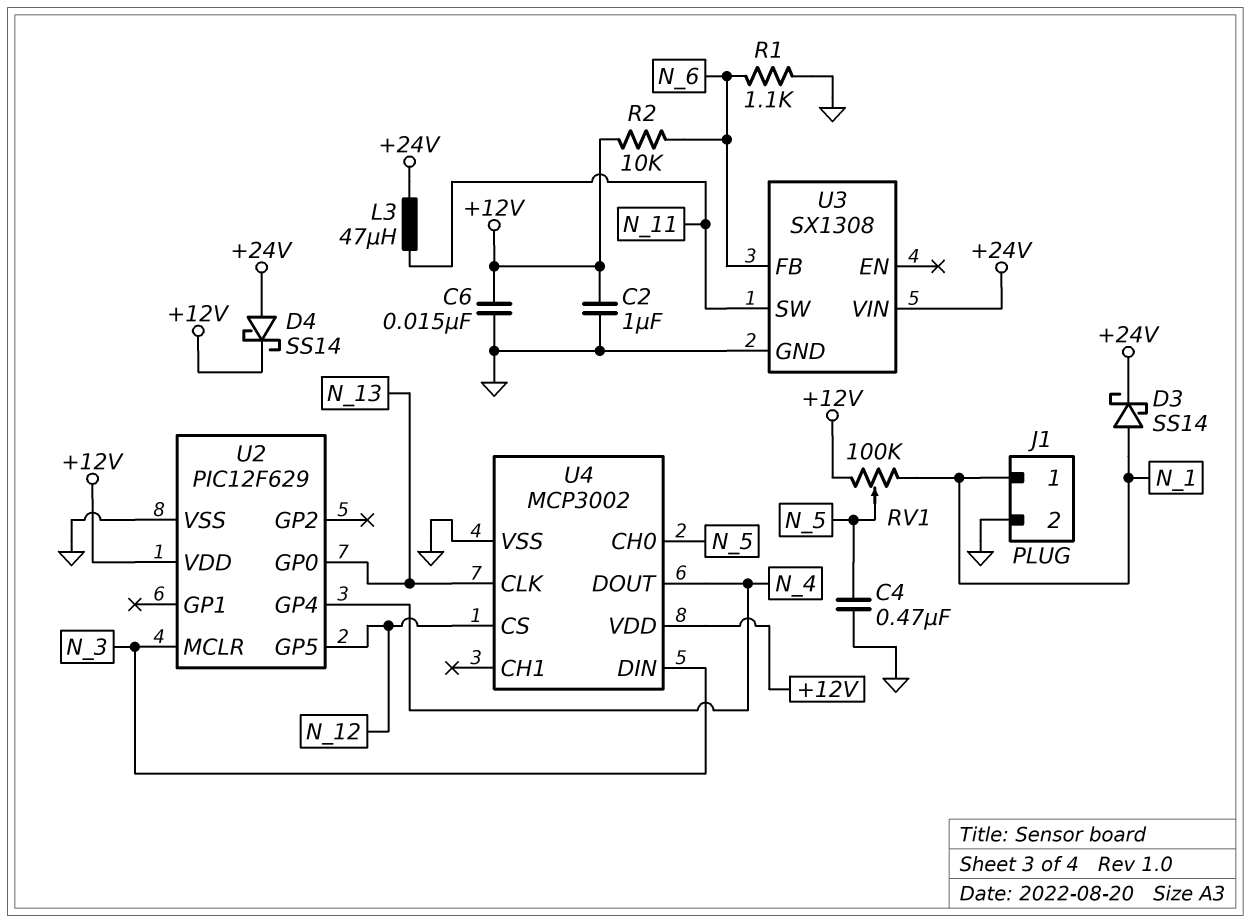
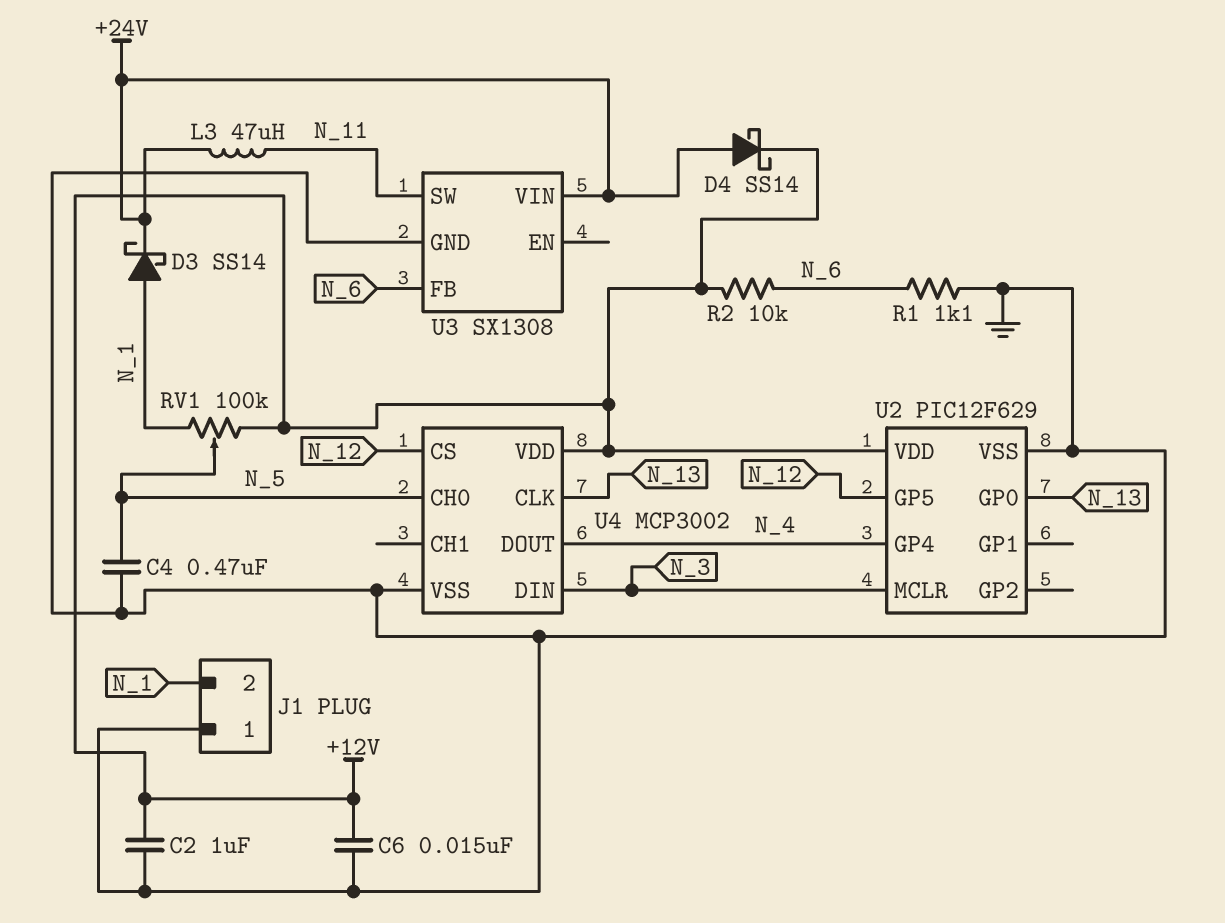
J1 pin 1: N_1 -> GND
J1 pin 2: GND -> N_1

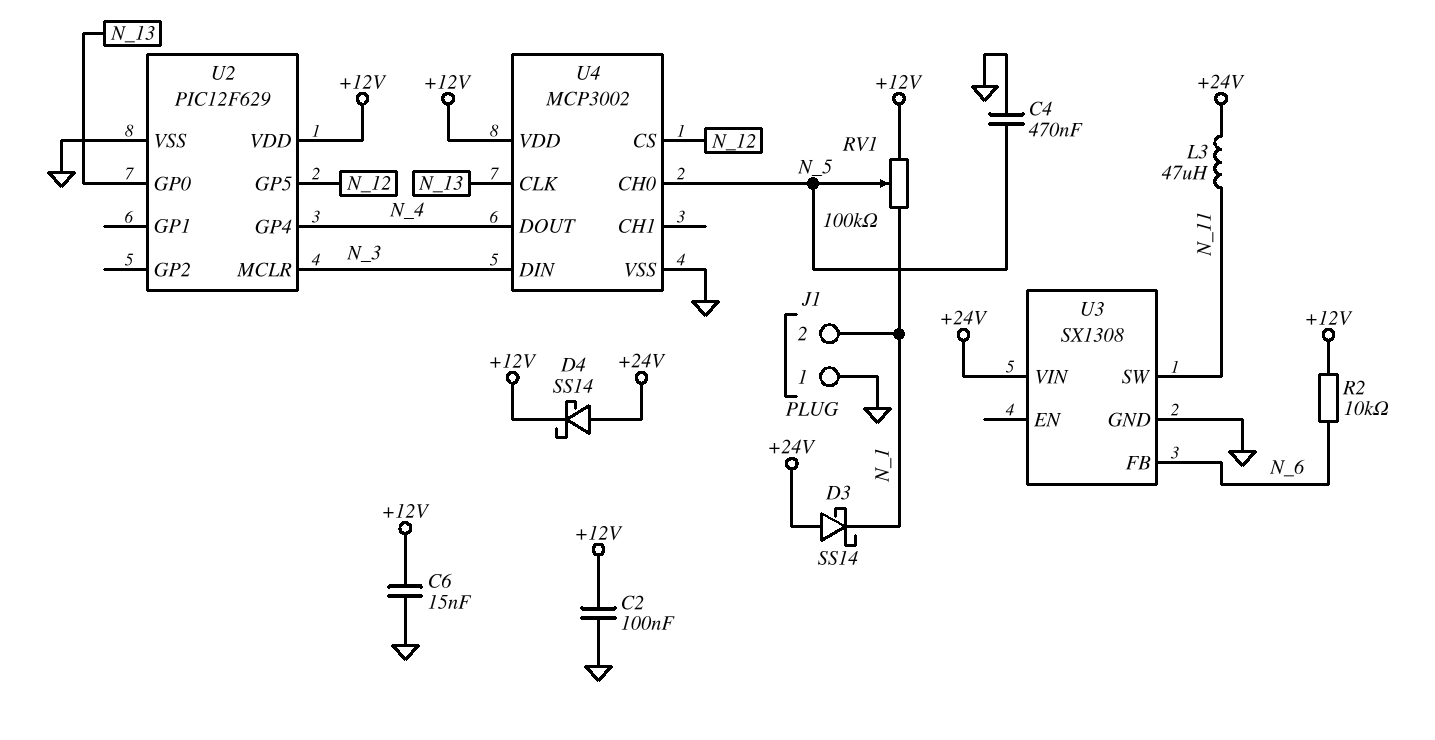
C2: 1uF (+12V, GND) -> 100nF (+12V, GND)
D3: schottky SS14 (A N_1, K +24V) -> schottky SS14 (A +24V, K N_1)
R1: 1.1k (GND, N_6) -> none

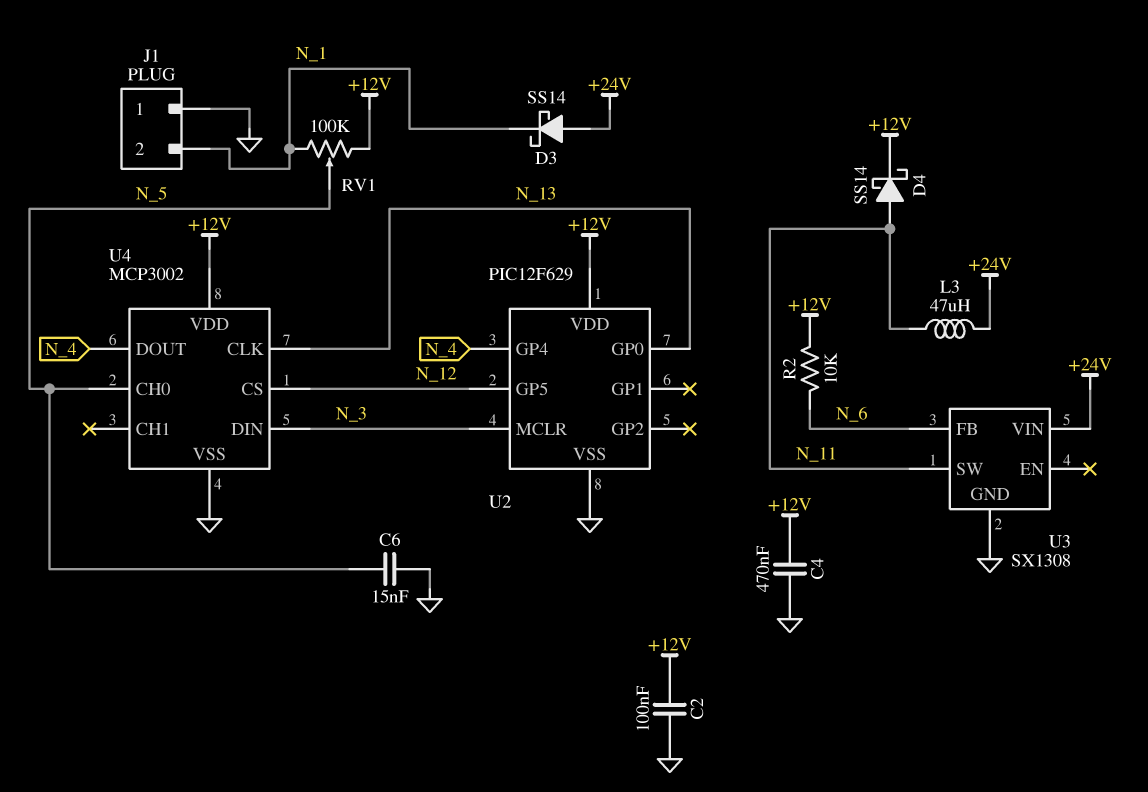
C4: 470nF (GND, N_5) -> 470nF (+12V, GND)
C6: 15nF (+12V, GND) -> 15nF (GND, N_5)
D4: schottky SS14 (A +24V, K +12V) -> schottky SS14 (A N_11, K +12V)

